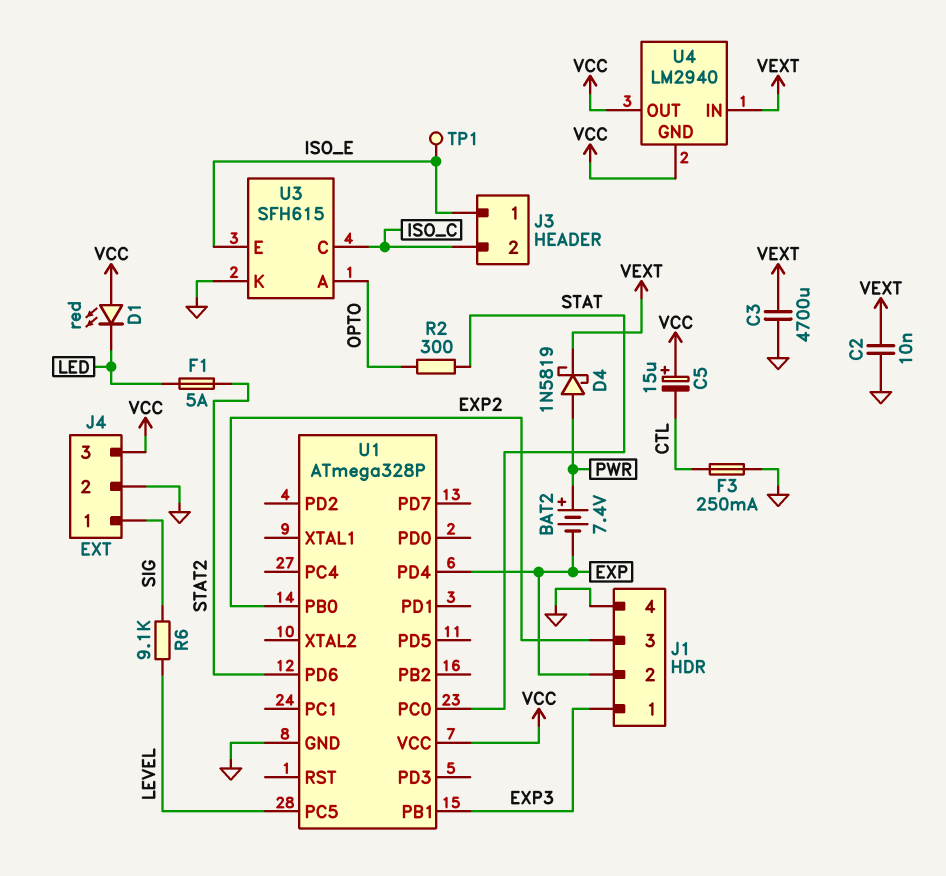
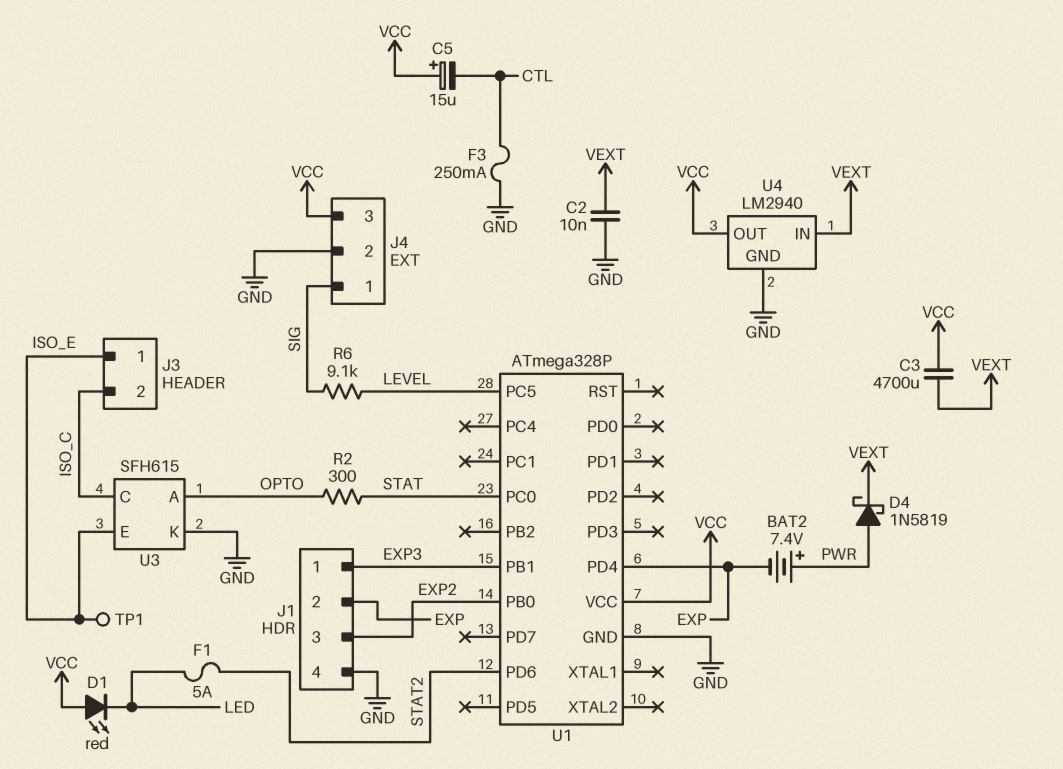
C3: 4700uF (GND, VEXT) -> 4700uF (VCC, VEXT)
U4 pin GND: VCC -> GND

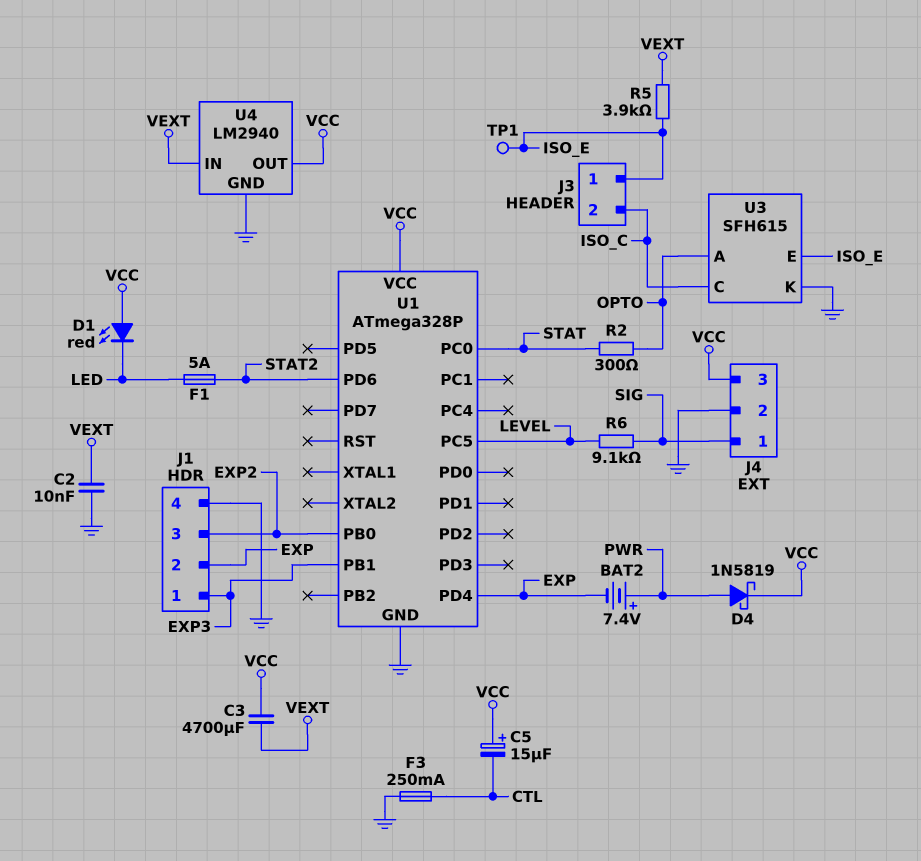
D4: schottky 1N5819 (A PWR, K VEXT) -> schottky 1N5819 (A PWR, K VCC)
R5: none -> 3.9k (ISO_E, VEXT)

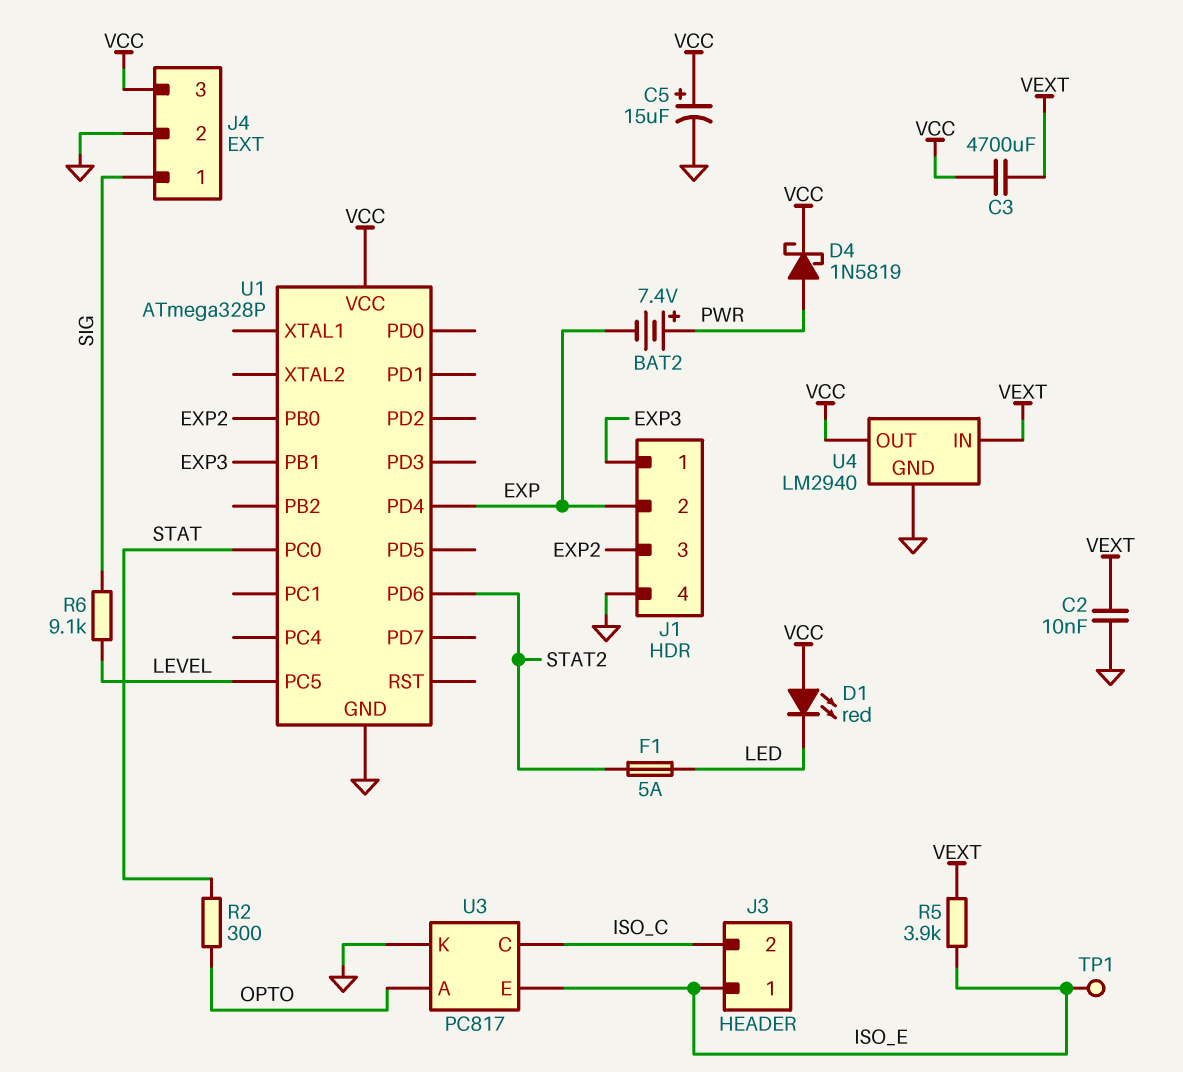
C5: 15uF (plus VCC, minus CTL) -> 15uF (plus VCC, minus GND)
F3: 250mA (CTL, GND) -> none
U3: SFH615 -> PC817

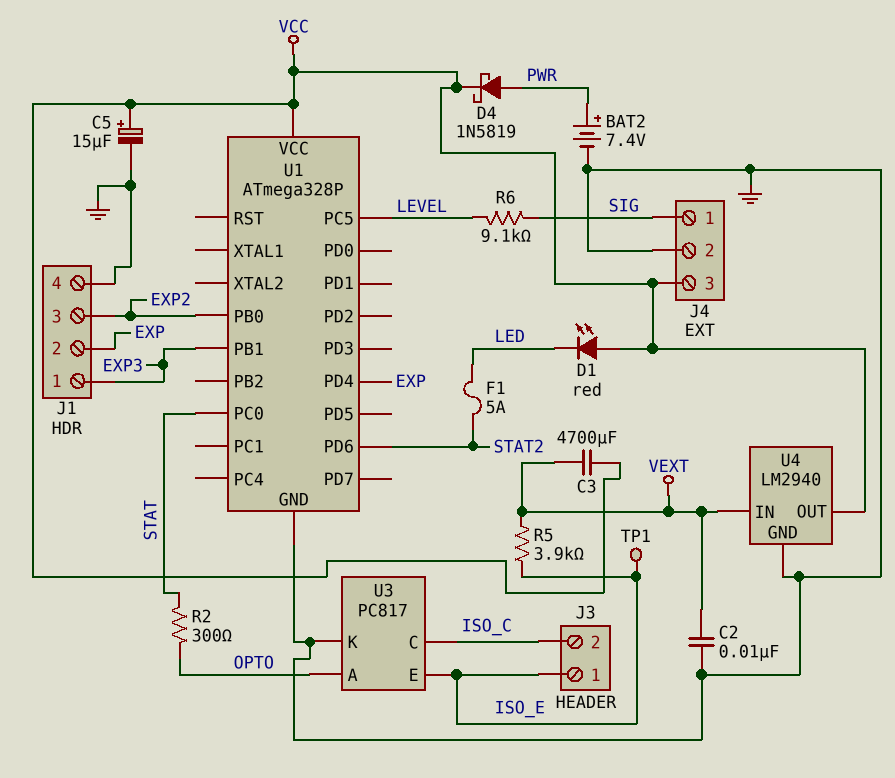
BAT2: 7.4V (plus PWR, minus EXP) -> 7.4V (plus PWR, minus GND)

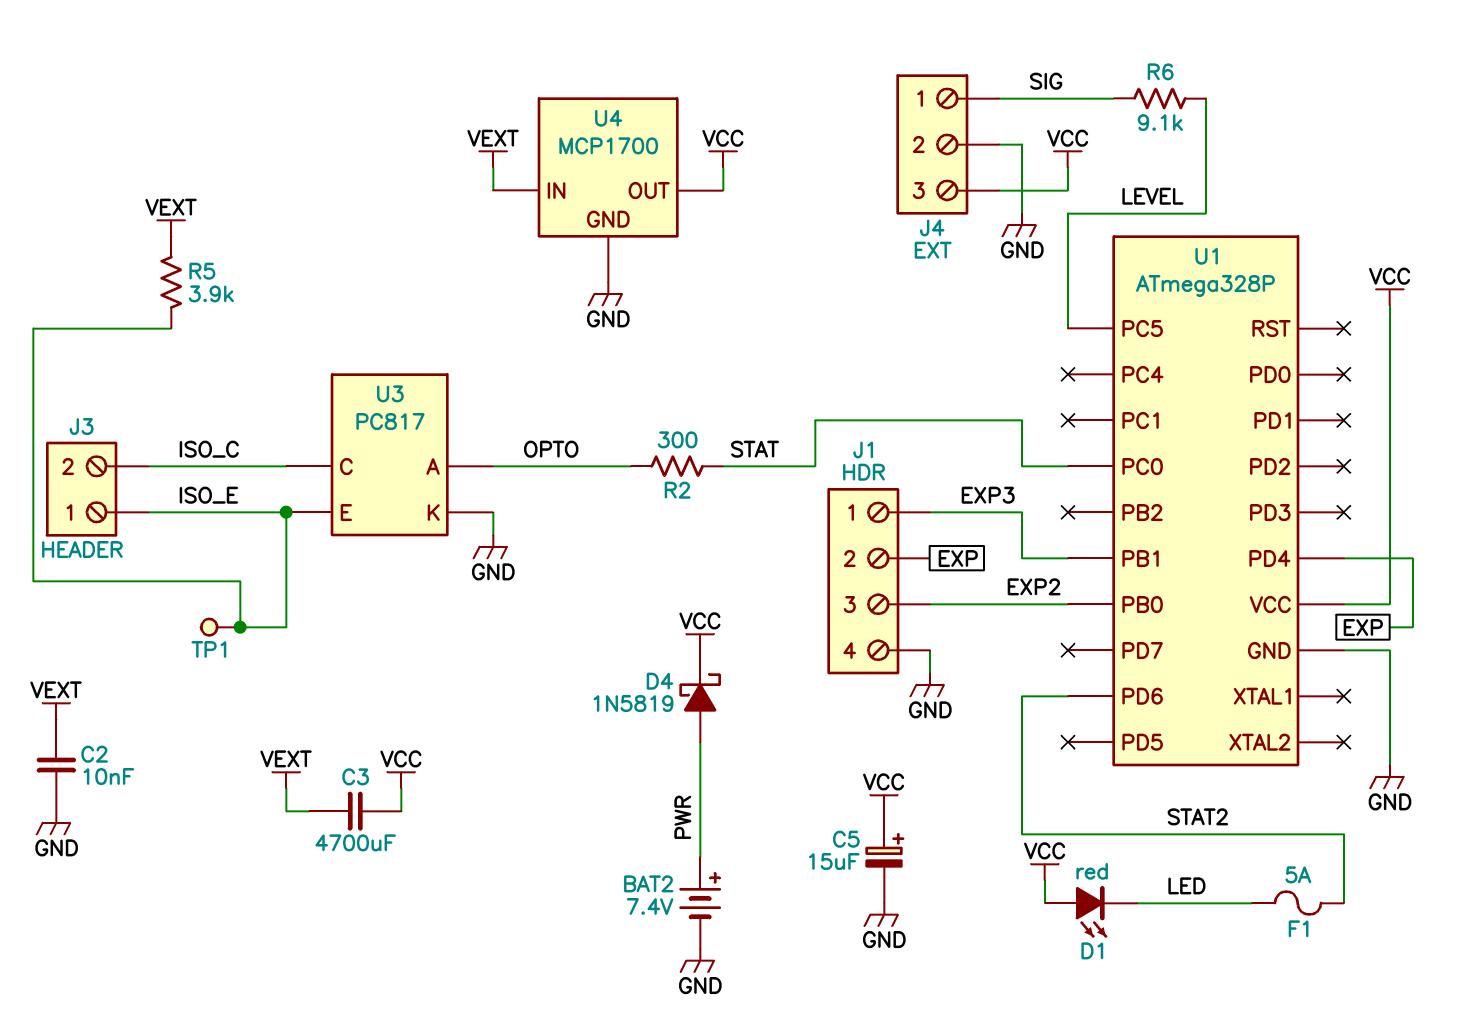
U4: LM2940 -> MCP1700

